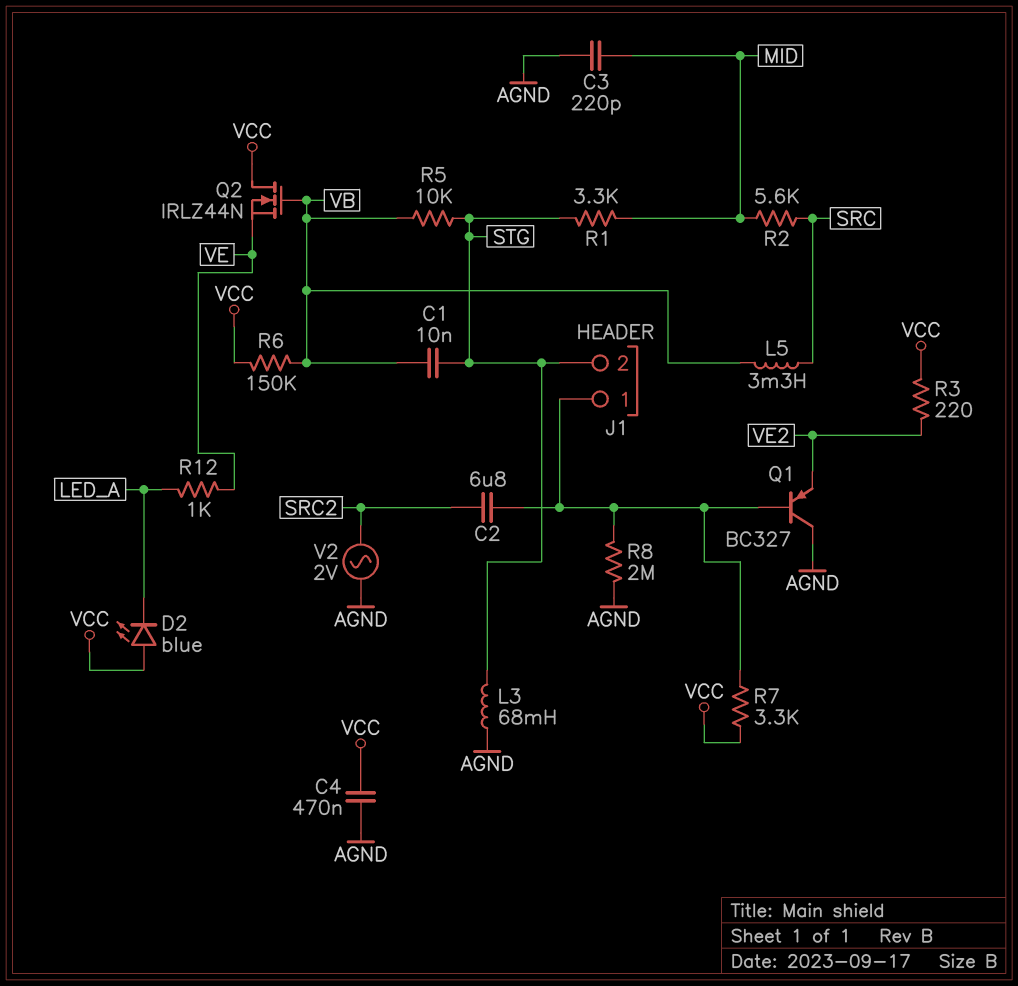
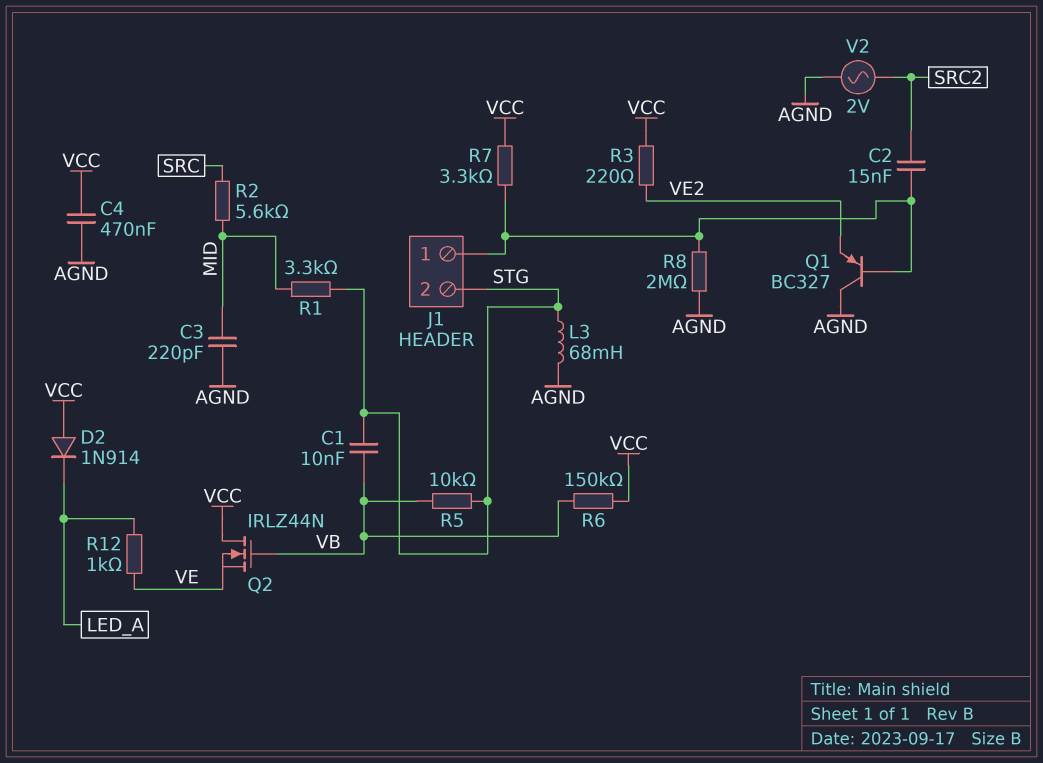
C2: 6.8uF (J1/1, SRC2) -> 15nF (J1/1, SRC2)
D2: LED blue (A VCC, K LED_A) -> diode 1N914 (A VCC, K LED_A)
L5: 3.3mH (SRC, VB) -> none

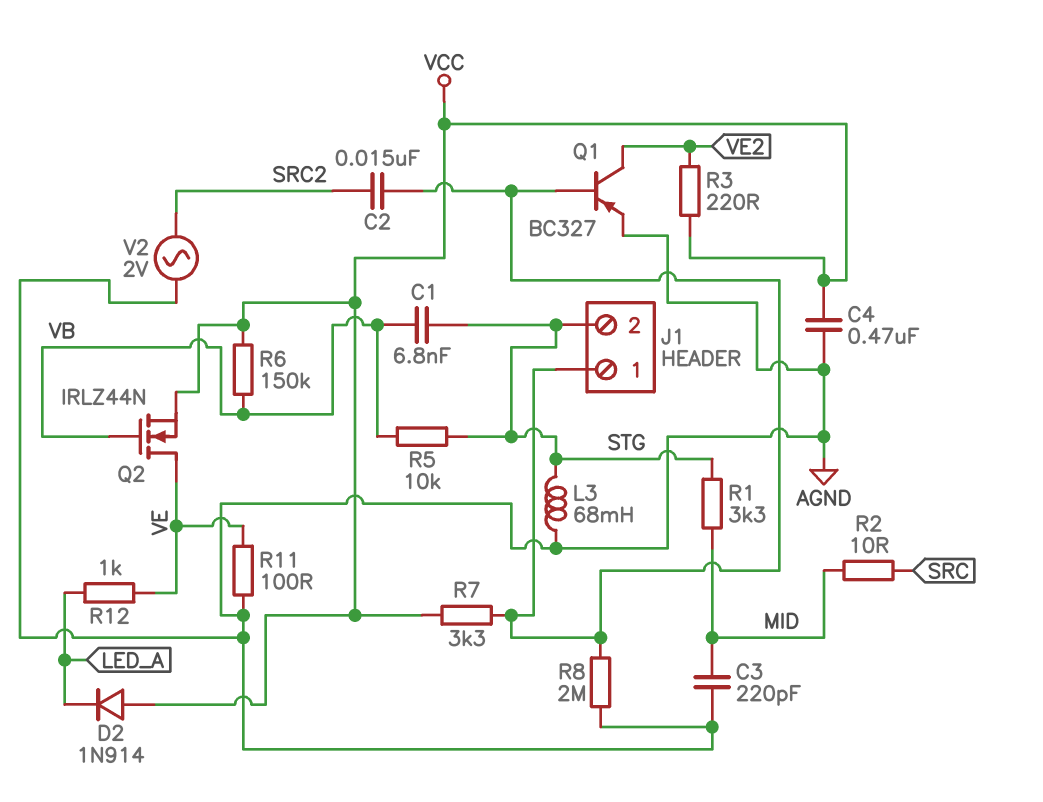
C1: 10nF (STG, VB) -> 6.8nF (STG, VB)
Q1: PNP BC327 (B J1/1, C AGND, E VE2) -> PNP BC327 (B J1/1, C VE2, E AGND)
Q2: NMOS IRLZ44N (G VB, D VCC, S VE) -> NMOS IRLZ44N (G VB, D VE, S VCC)
R2: 5.6k (MID, SRC) -> 10 (MID, SRC)
R11: none -> 100 (AGND, VE)

